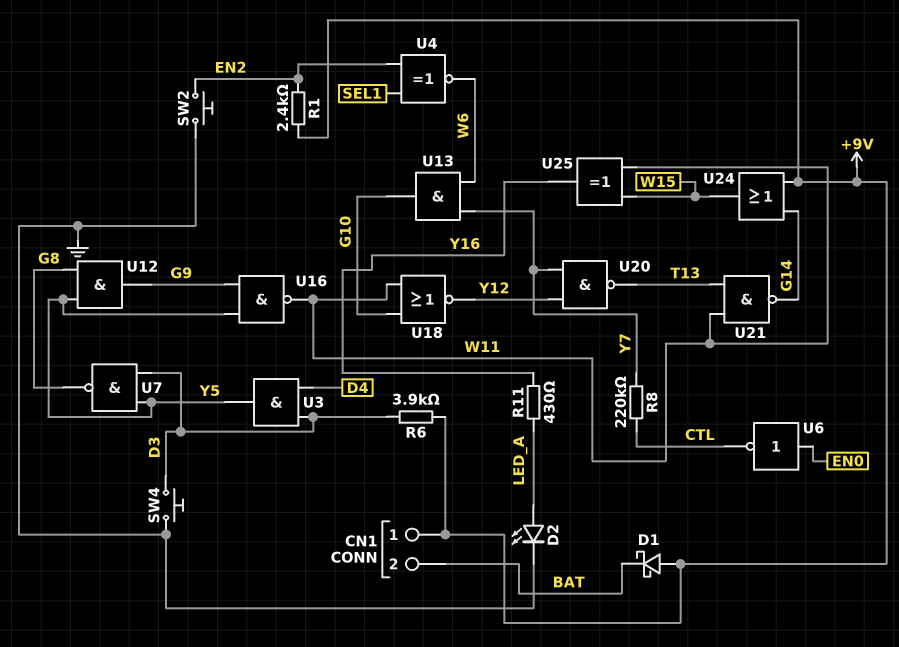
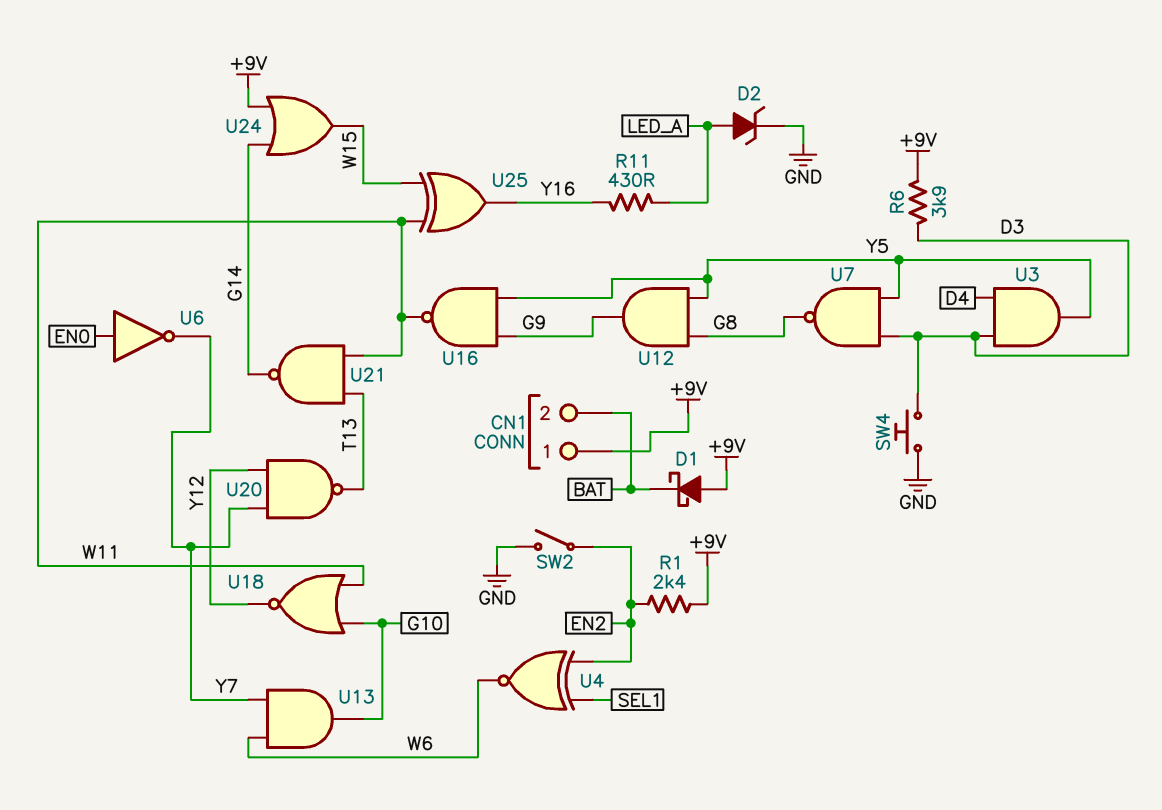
D2: LED (A LED_A, K GND) -> zener (A LED_A, K GND)
R8: 220k (CTL, Y7) -> none
SW2: button (EN2, GND) -> switch (EN2, GND)
U6: NOT (in EN0, out CTL) -> NOT (in EN0, out Y7)

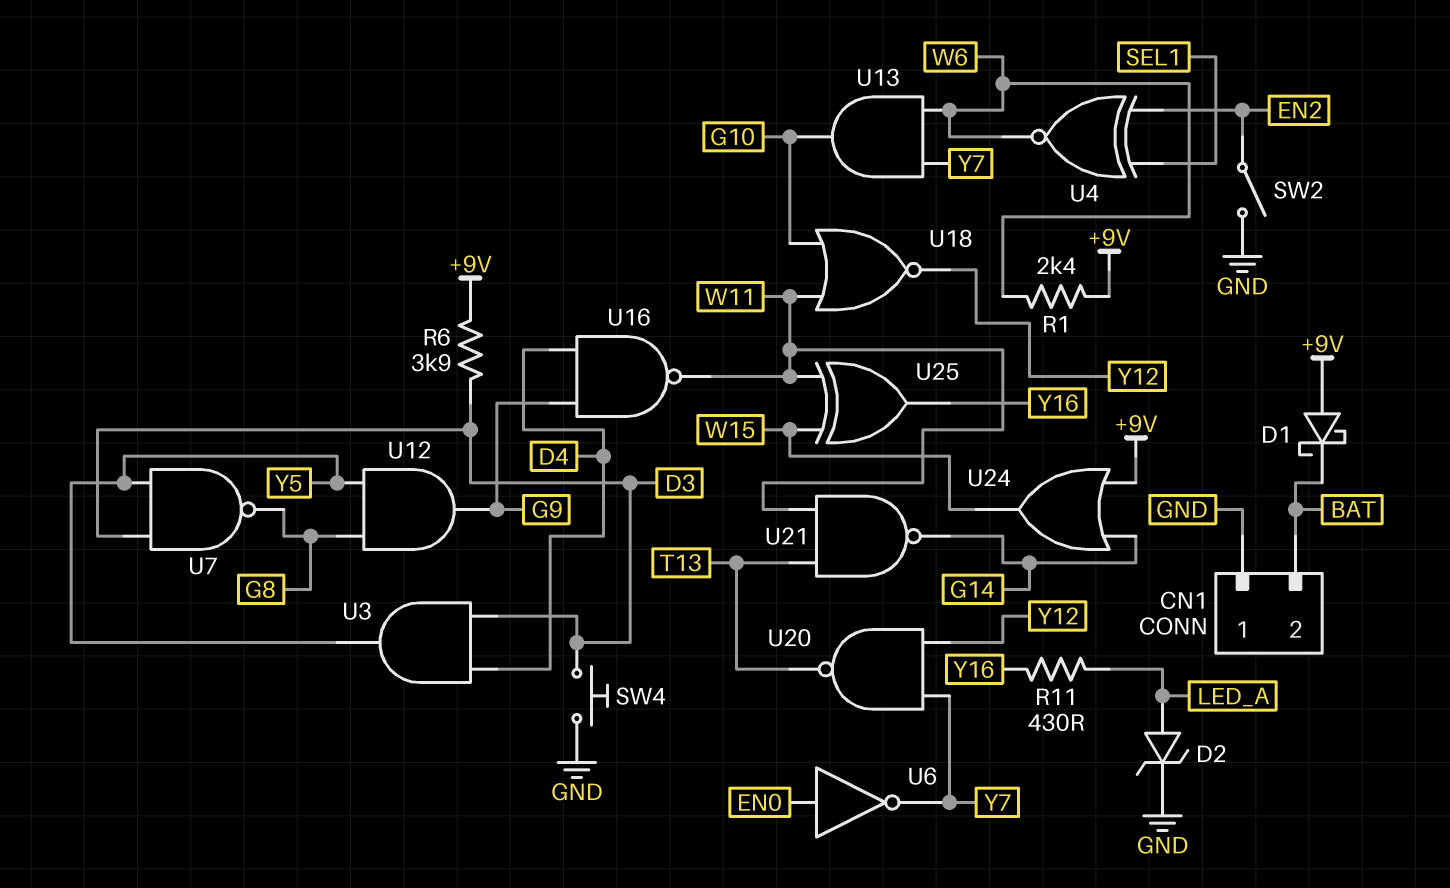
CN1 pin 1: +9V -> GND
R1: 2.4k (+9V, EN2) -> 2.4k (+9V, W6)
U16: NAND (in G9, in Y5, out W11) -> NAND (in D4, in G9, out W11)

